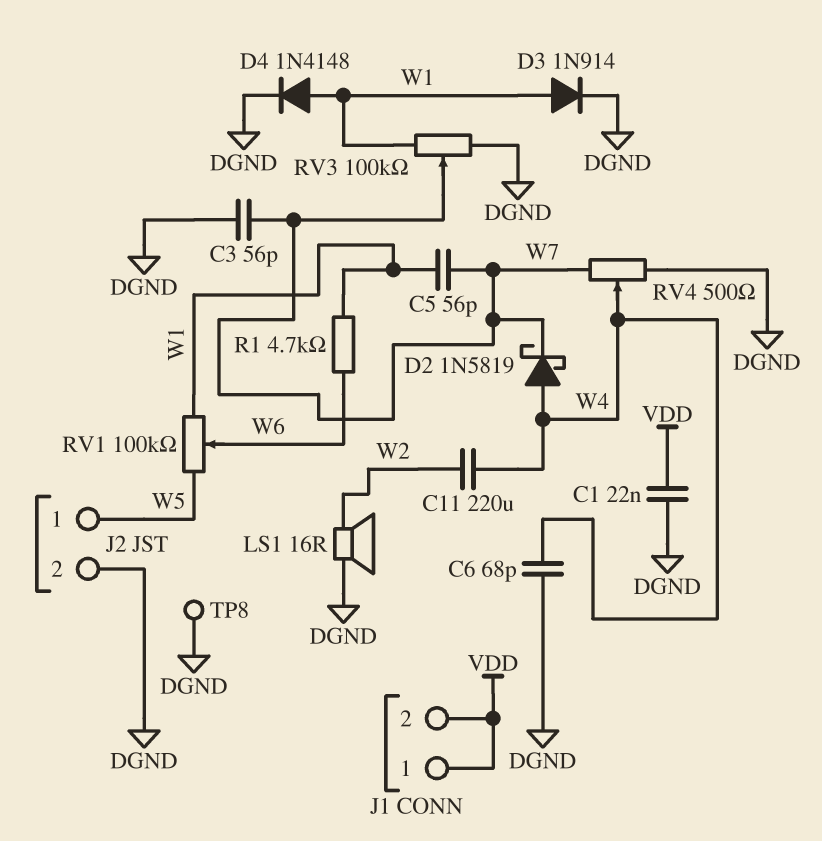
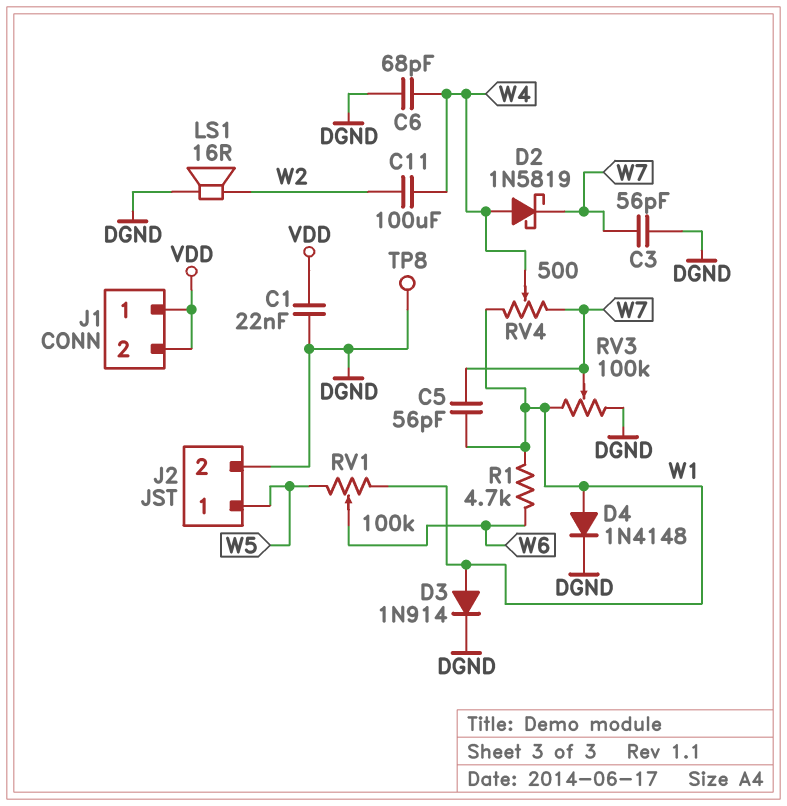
C11: 220uF (W2, W4) -> 100uF (W2, W4)
RV4: 500 (DGND, W7, wiper W4) -> 500 (W1, W7, wiper W4)

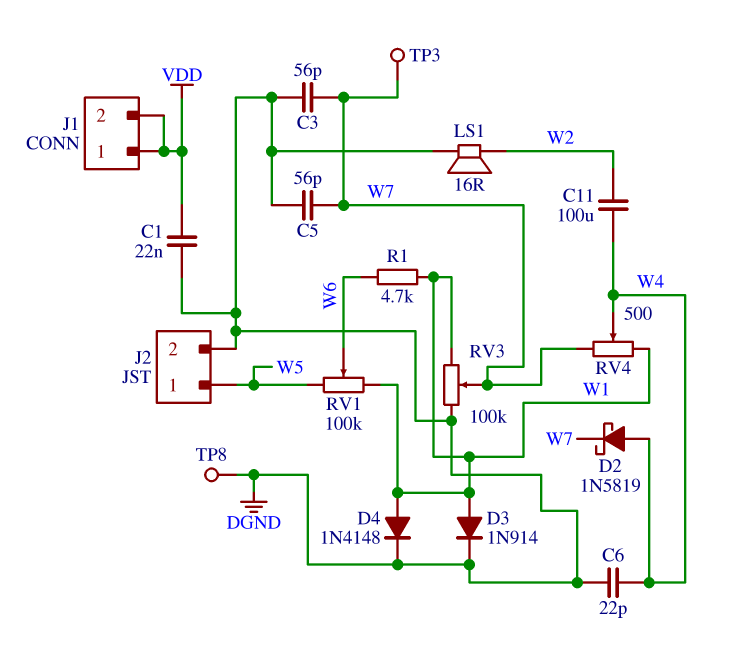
C5: 56pF (W1, W7) -> 56pF (DGND, W7)
C6: 68pF (DGND, W4) -> 22pF (DGND, W4)
TP3: none -> test point (W7)

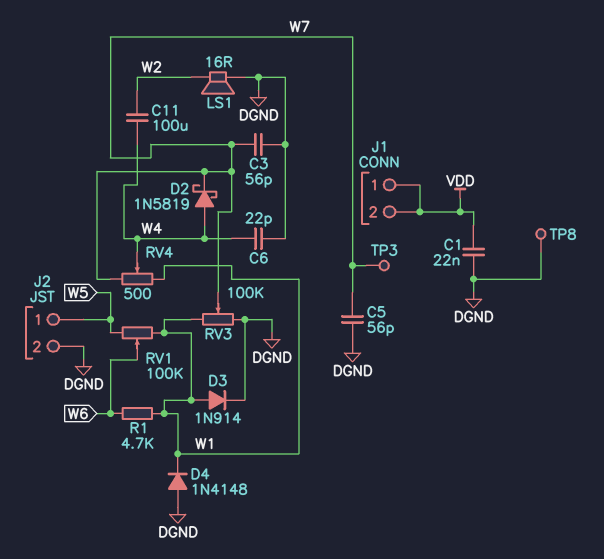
D4: diode 1N4148 (A W1, K DGND) -> diode 1N4148 (A DGND, K W1)

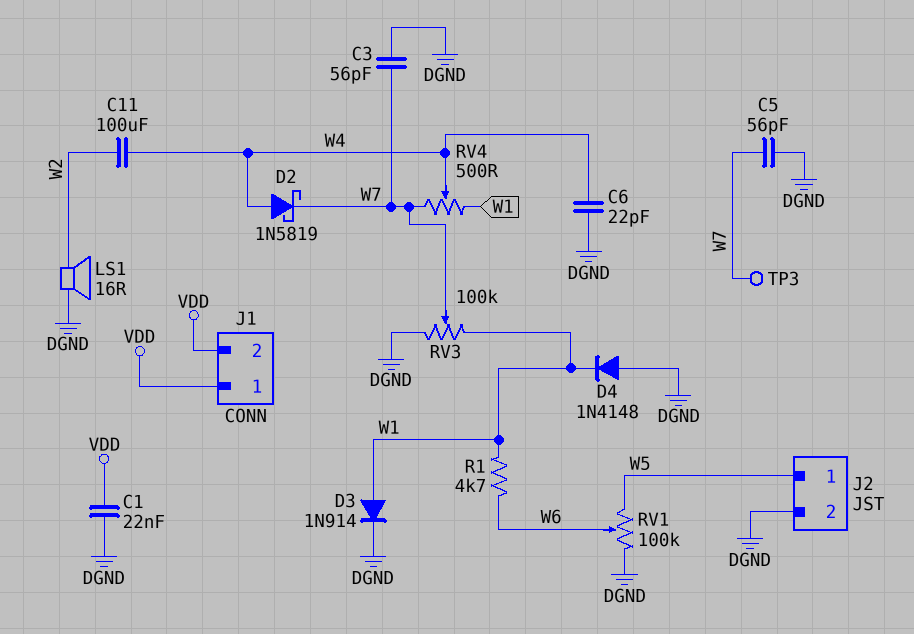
RV1: 100k (W1, W5, wiper W6) -> 100k (DGND, W5, wiper W6)
TP8: test point (DGND) -> none

